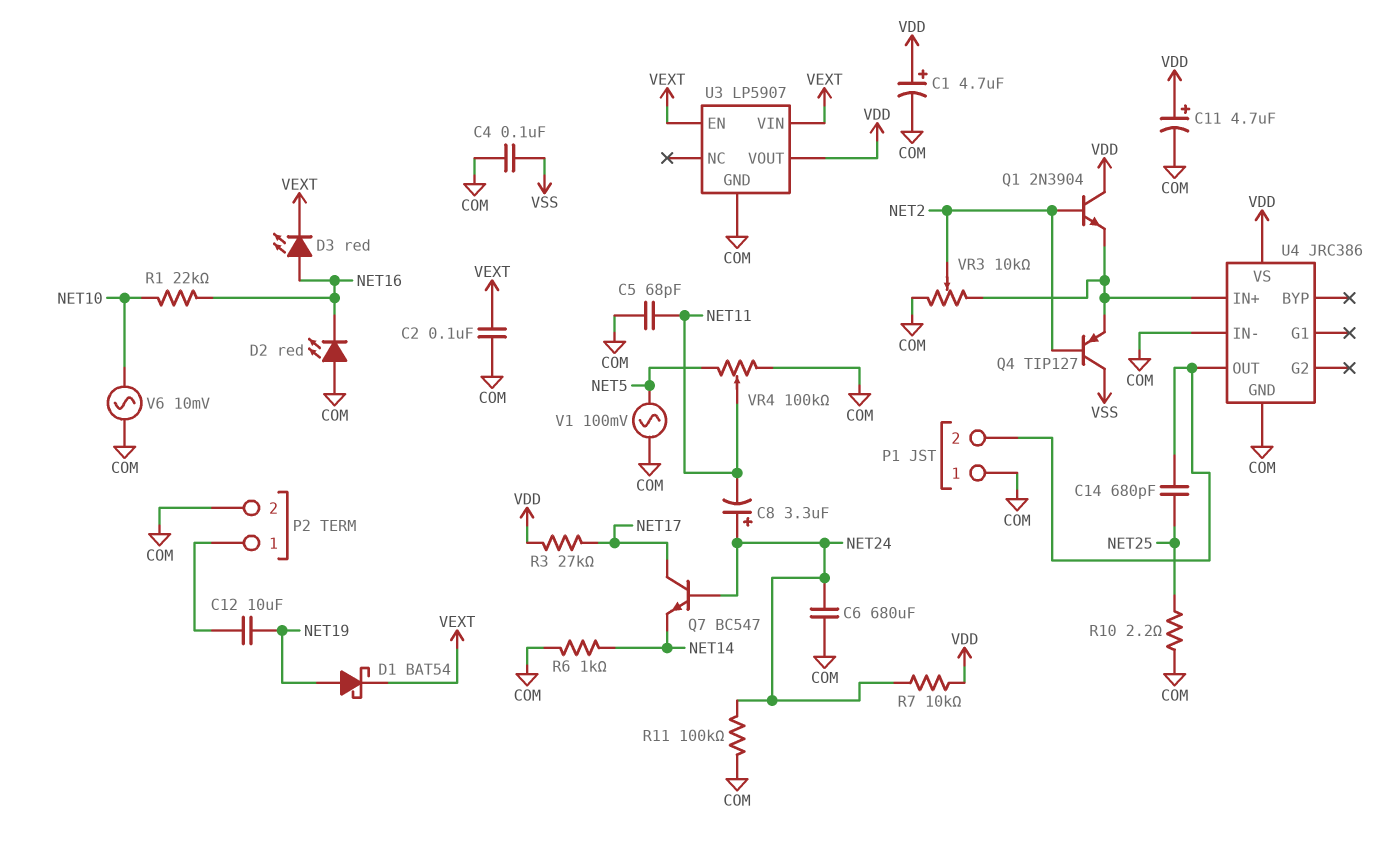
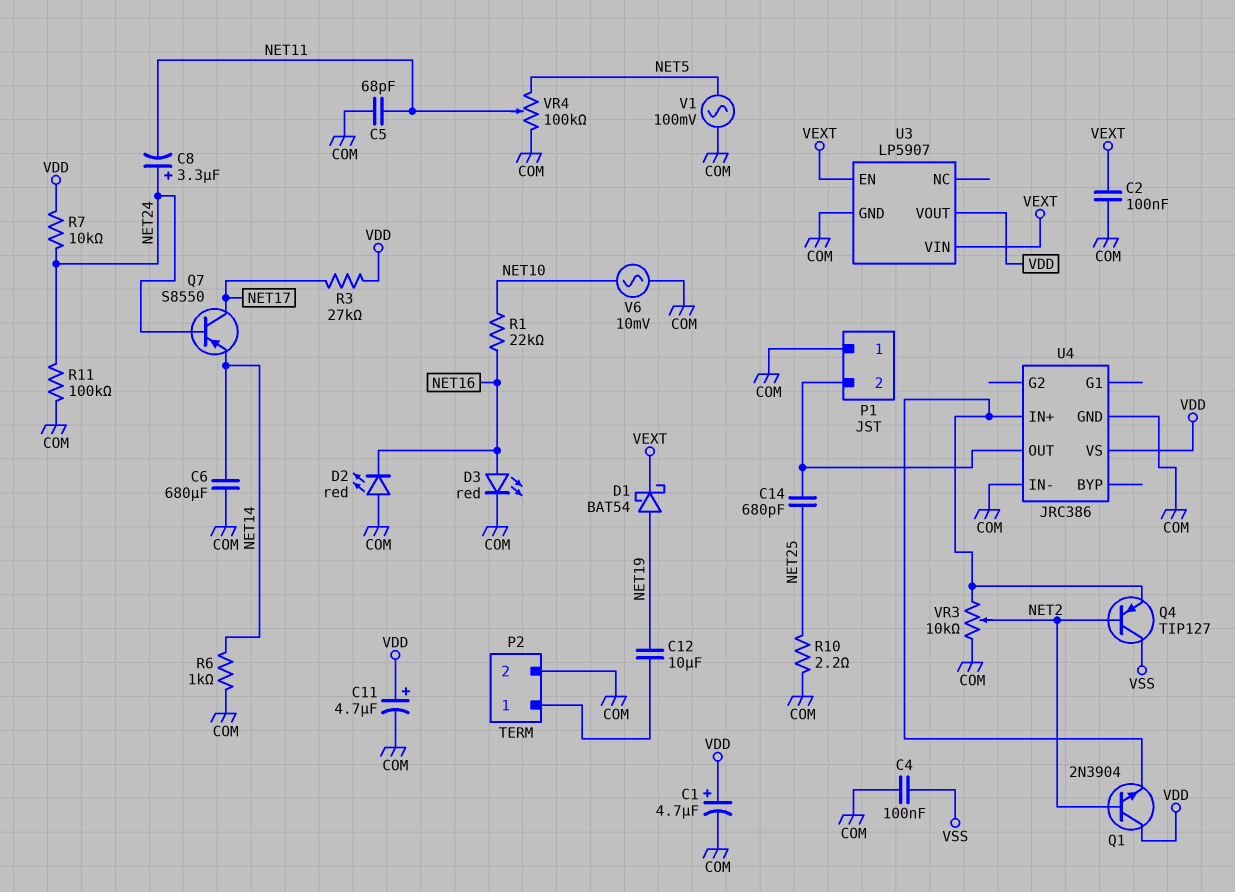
C6: 680uF (COM, NET24) -> 680uF (COM, NET14)
D3: LED red (A NET16, K VEXT) -> LED red (A NET16, K COM)
Q7: NPN BC547 (B NET24, C NET17, E NET14) -> PNP S8550 (B NET24, C NET17, E NET14)

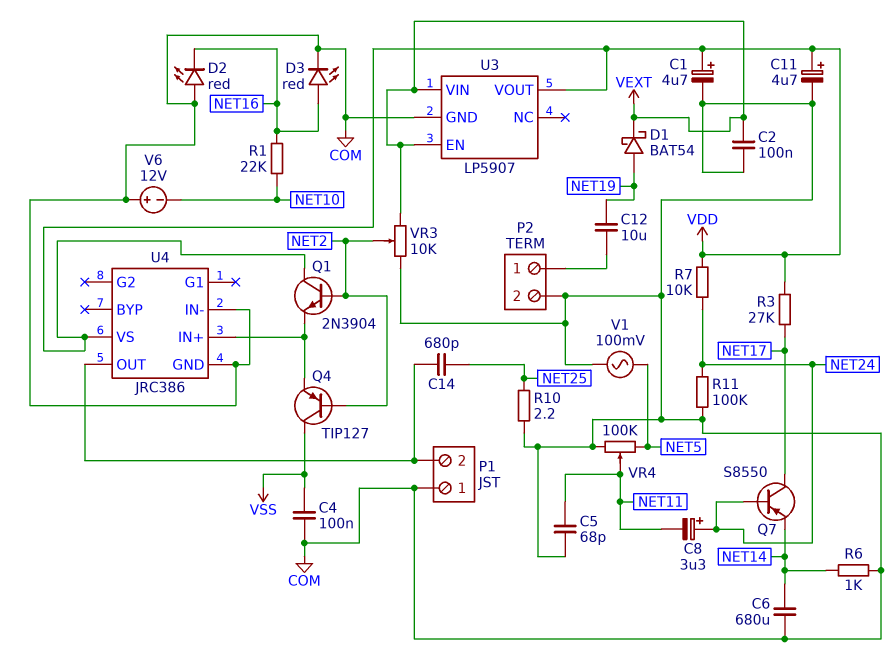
V6: AC 10mV (COM, NET10) -> 12V (plus COM, minus NET10)
VR3: 10k (COM, U4/IN+, wiper NET2) -> 10k (COM, VEXT, wiper NET2)

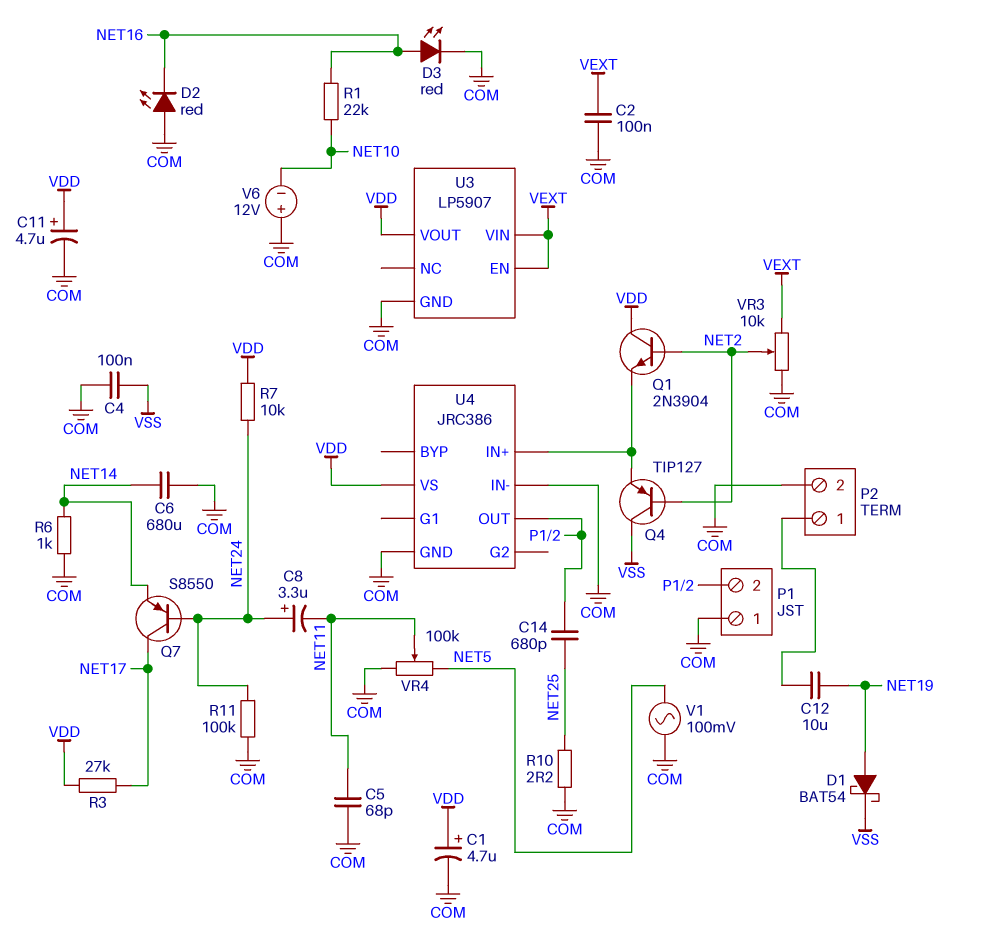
D1: schottky BAT54 (A NET19, K VEXT) -> schottky BAT54 (A NET19, K VSS)

